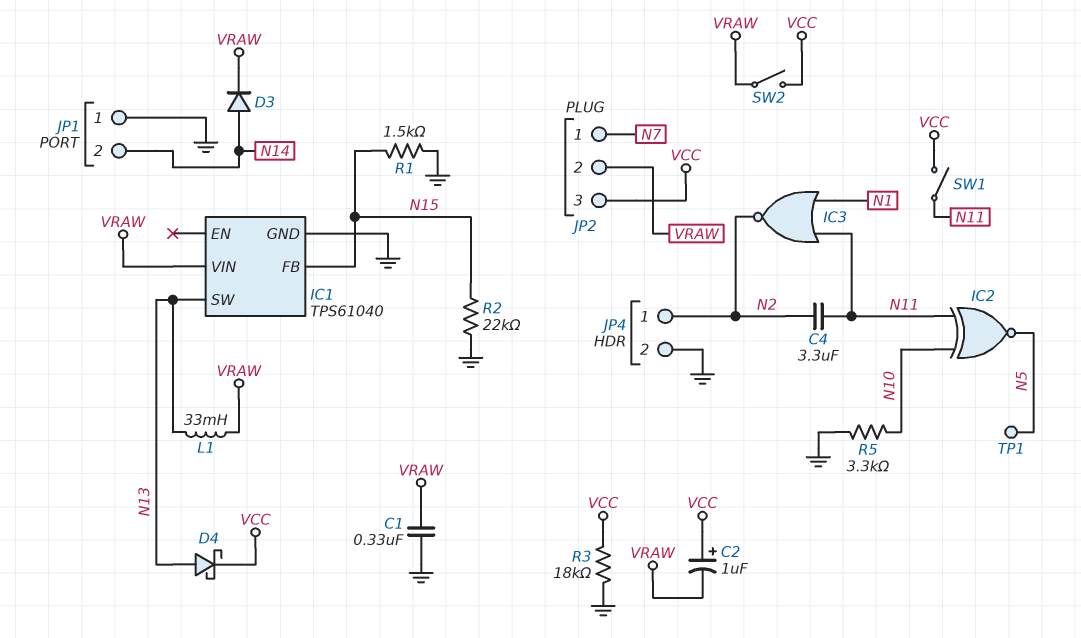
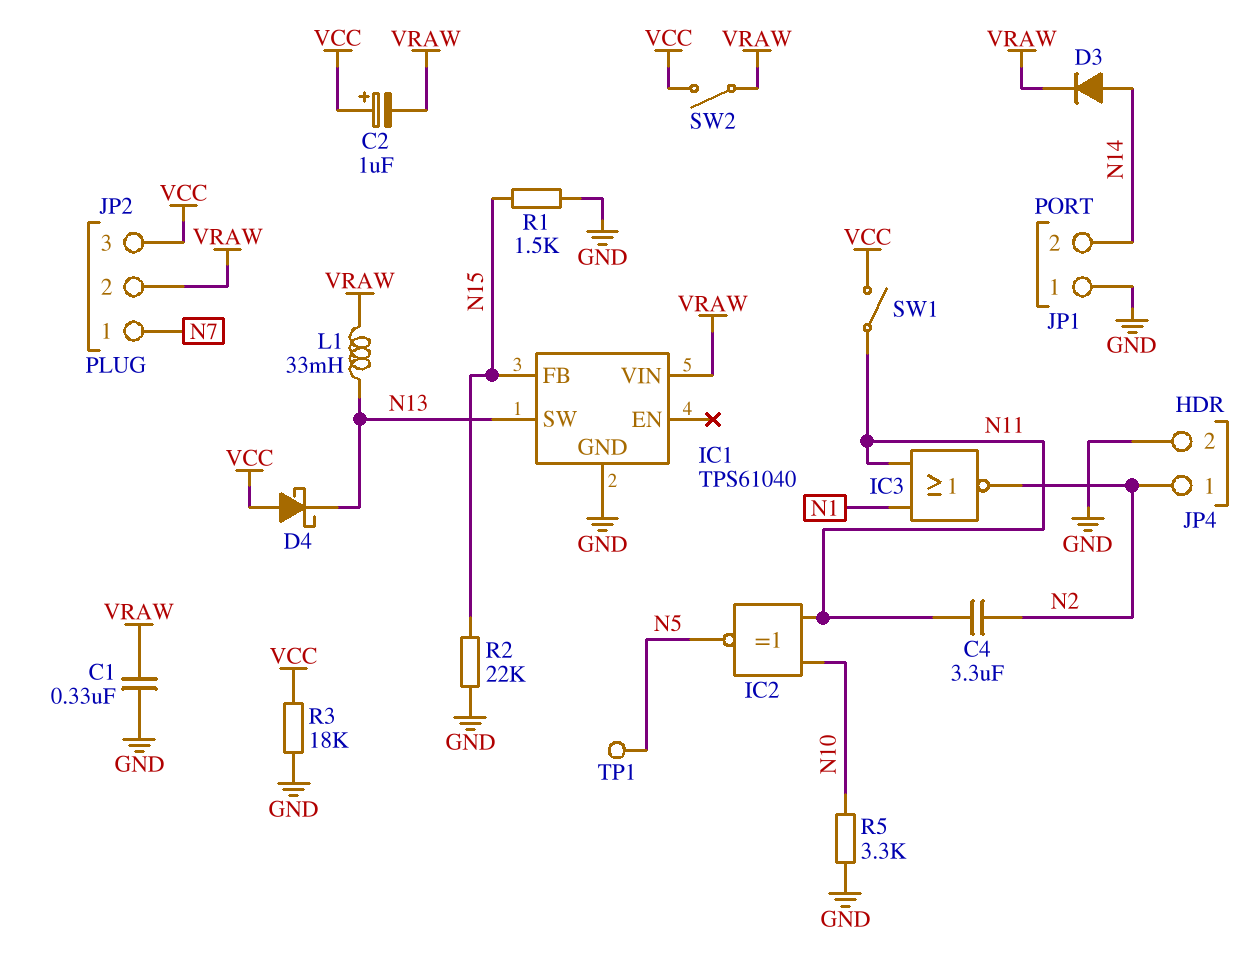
D4: schottky (A N13, K VCC) -> schottky (A VCC, K N13)

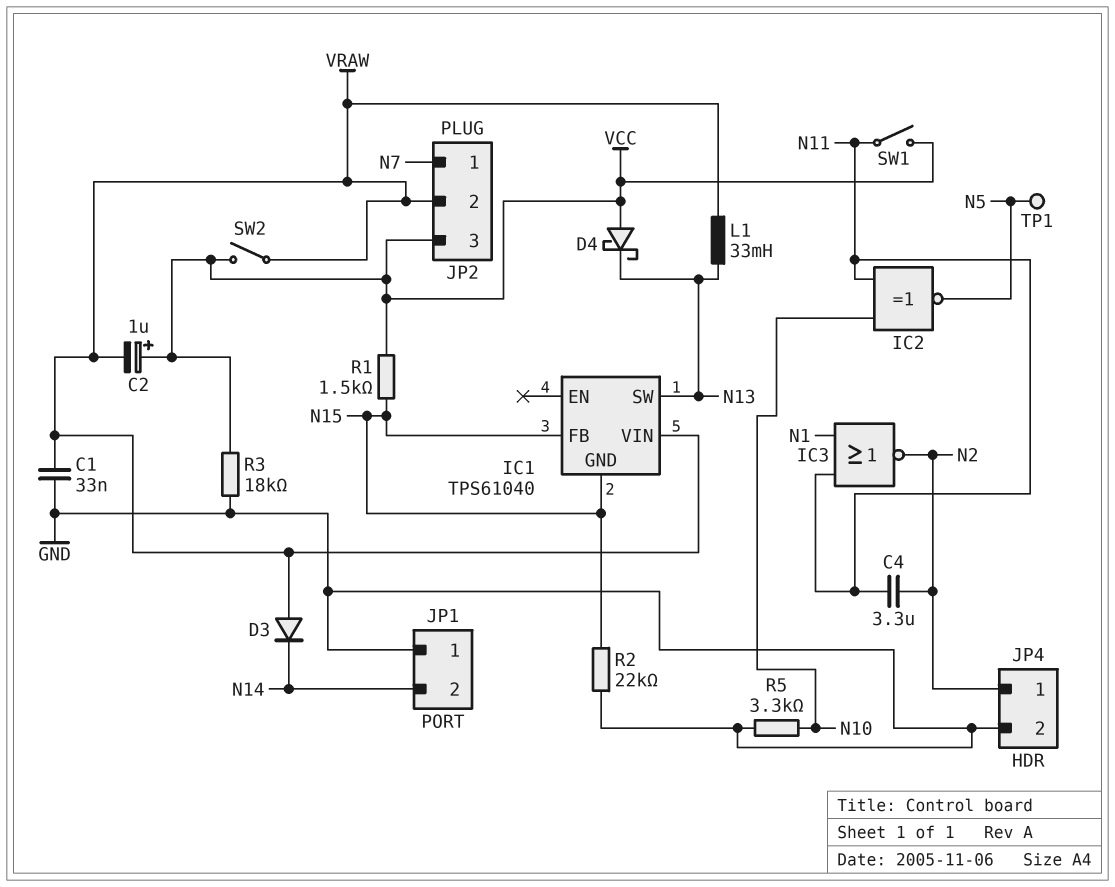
C1: 330nF (GND, VRAW) -> 33nF (GND, VRAW)
D3: diode (A N14, K VRAW) -> diode (A VRAW, K N14)
IC1 pin GND: GND -> N15
R1: 1.5k (GND, N15) -> 1.5k (N15, VCC)

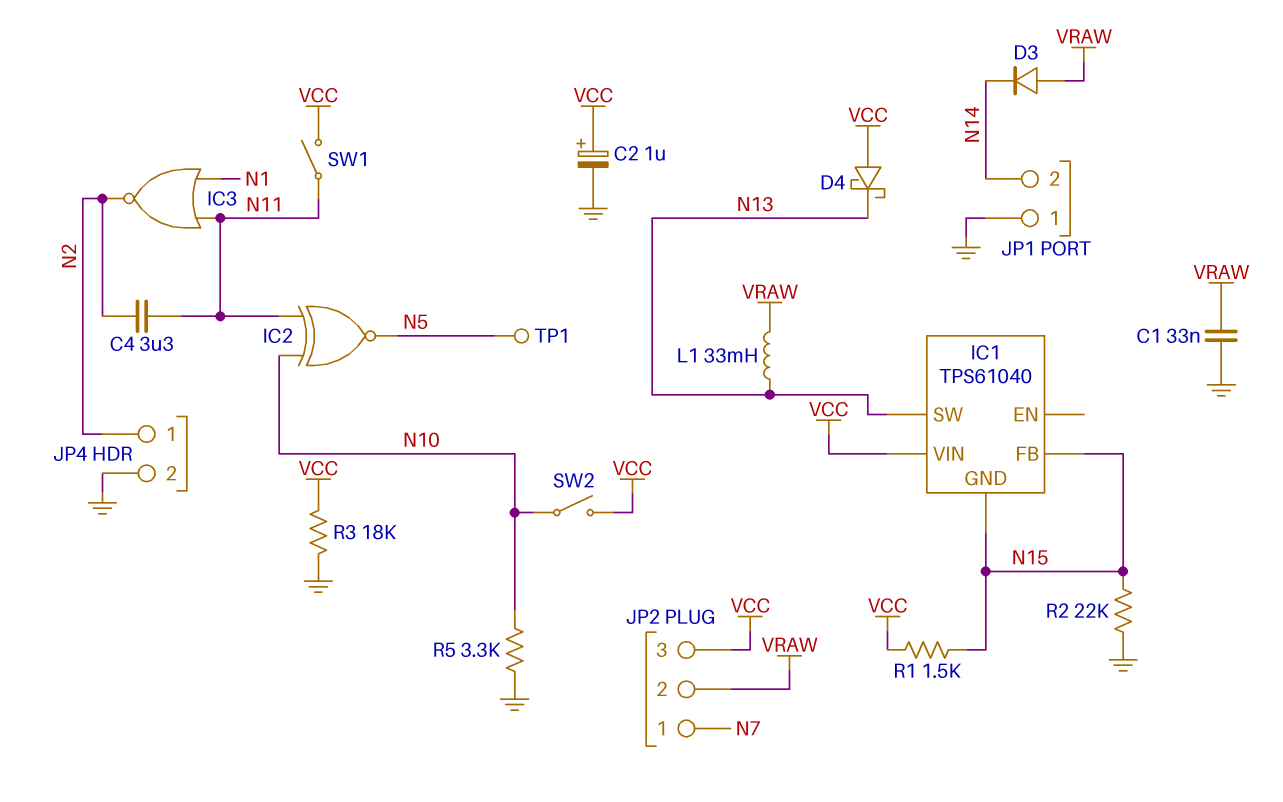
C2: 1uF (plus VCC, minus VRAW) -> 1uF (plus VCC, minus GND)
IC1 pin VIN: VRAW -> VCC
SW2: switch (VCC, VRAW) -> switch (N10, VCC)

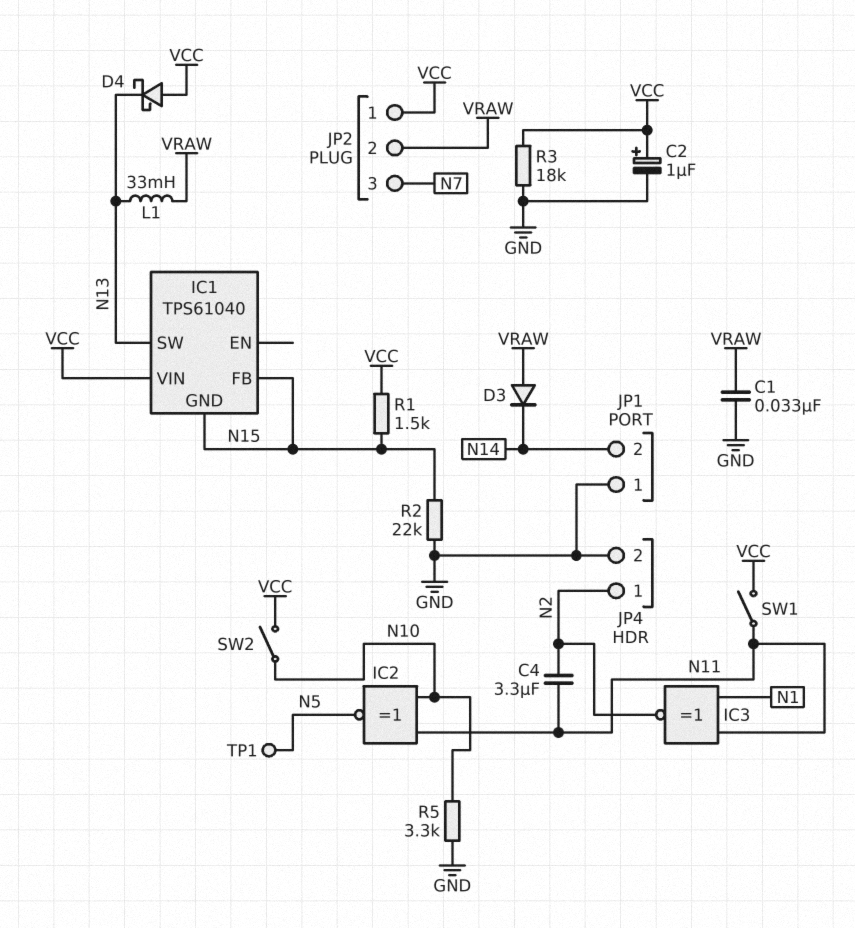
IC3: NOR (in N1, in N11, out N2) -> XNOR (in N1, in N11, out N2)
JP2 pin 1: N7 -> VCC
JP2 pin 3: VCC -> N7

